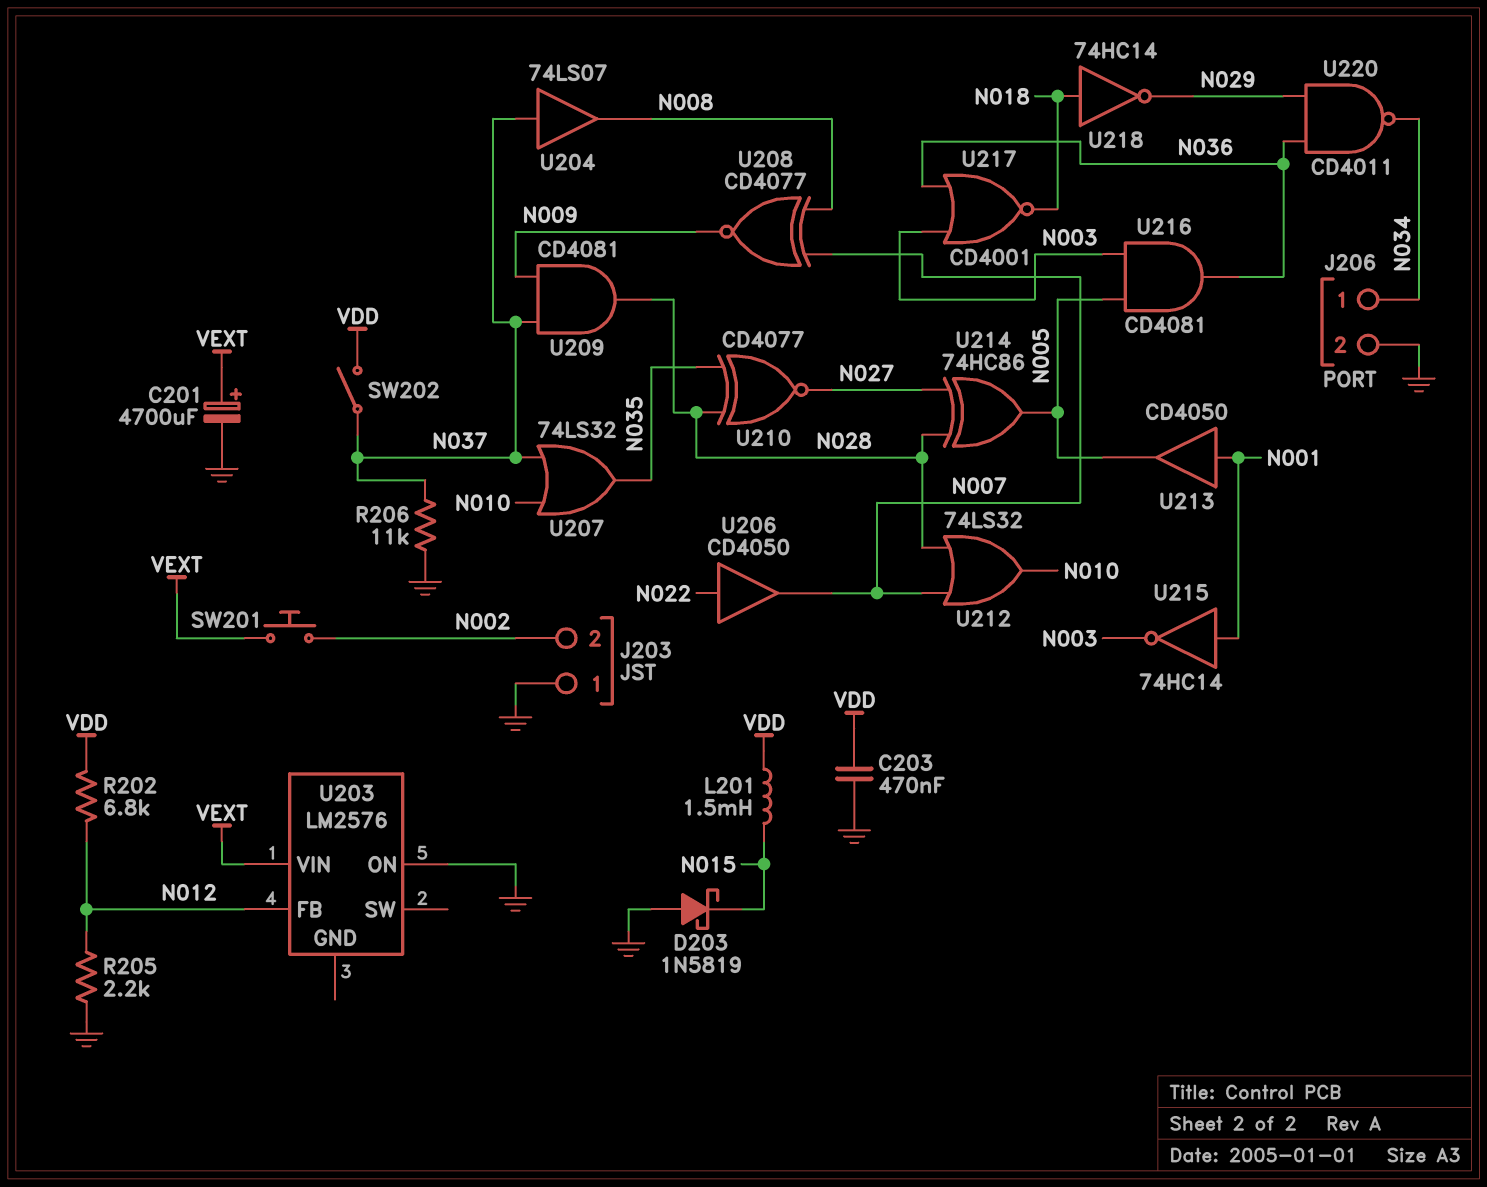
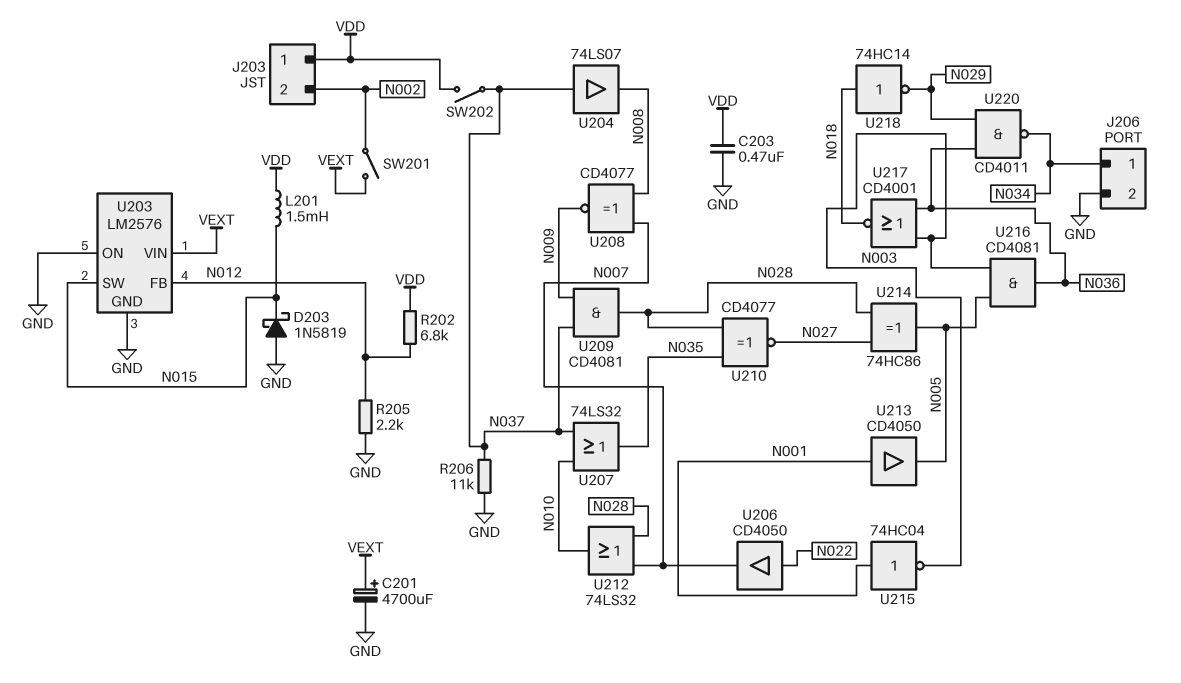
J203 pin 1: GND -> VDD
SW201: button (N002, VEXT) -> switch (N002, VEXT)
U203 pin GND: none -> GND
U203 pin SW: none -> N015
U215: NOT 74HC14 (in N001, out N003) -> NOT 74HC04 (in N001, out N003)

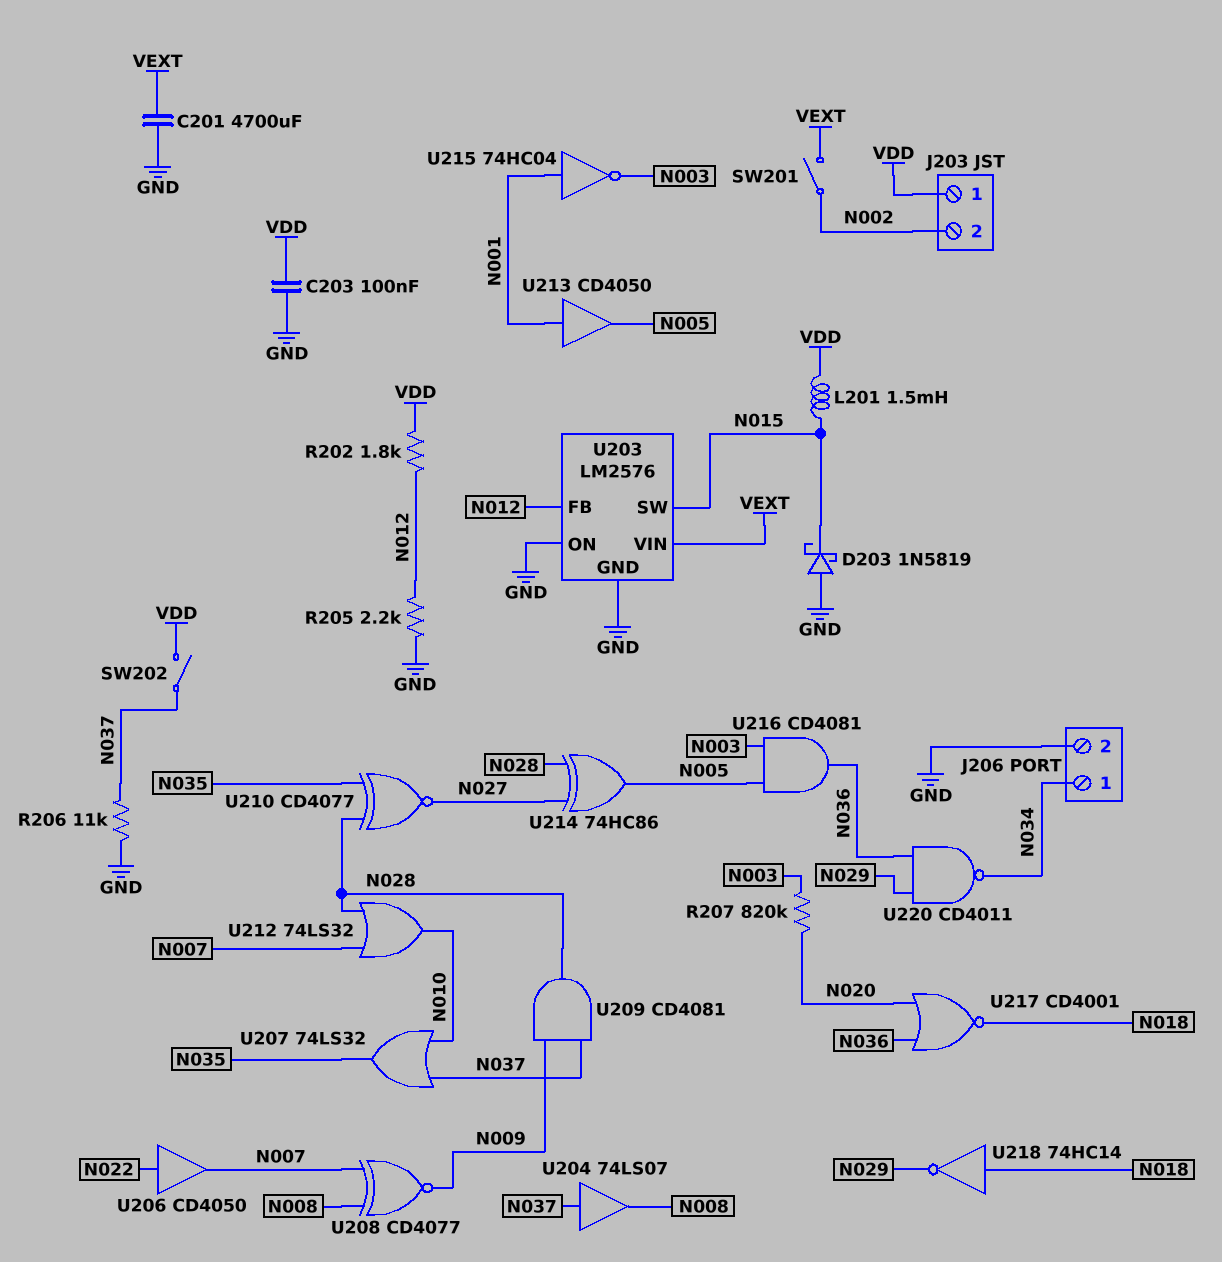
C201: 4700uF (plus VEXT, minus GND) -> 4700uF (GND, VEXT)
C203: 470nF (GND, VDD) -> 100nF (GND, VDD)
R202: 6.8k (N012, VDD) -> 1.8k (N012, VDD)
R207: none -> 820k (N003, N020)
U217: NOR CD4001 (in N003, in N036, out N018) -> NOR CD4001 (in N020, in N036, out N018)

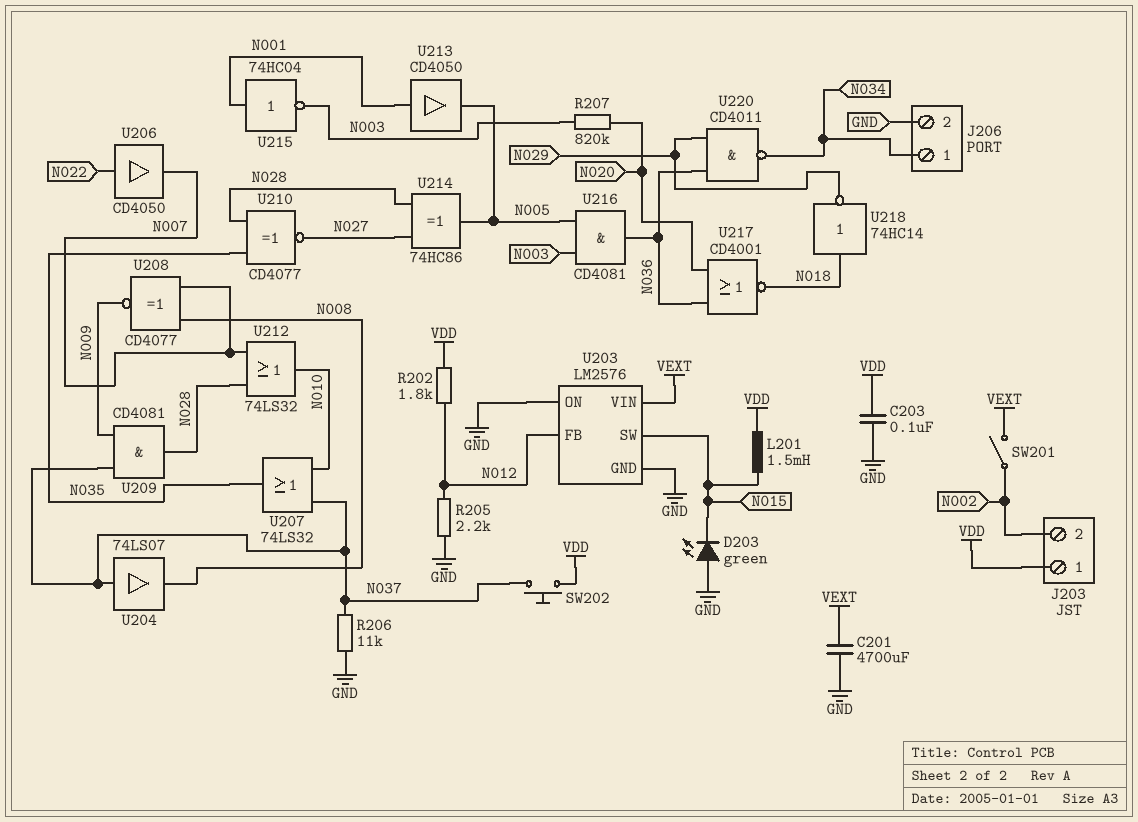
D203: schottky 1N5819 (A GND, K N015) -> LED green (A GND, K N015)
SW202: switch (N037, VDD) -> button (N037, VDD)

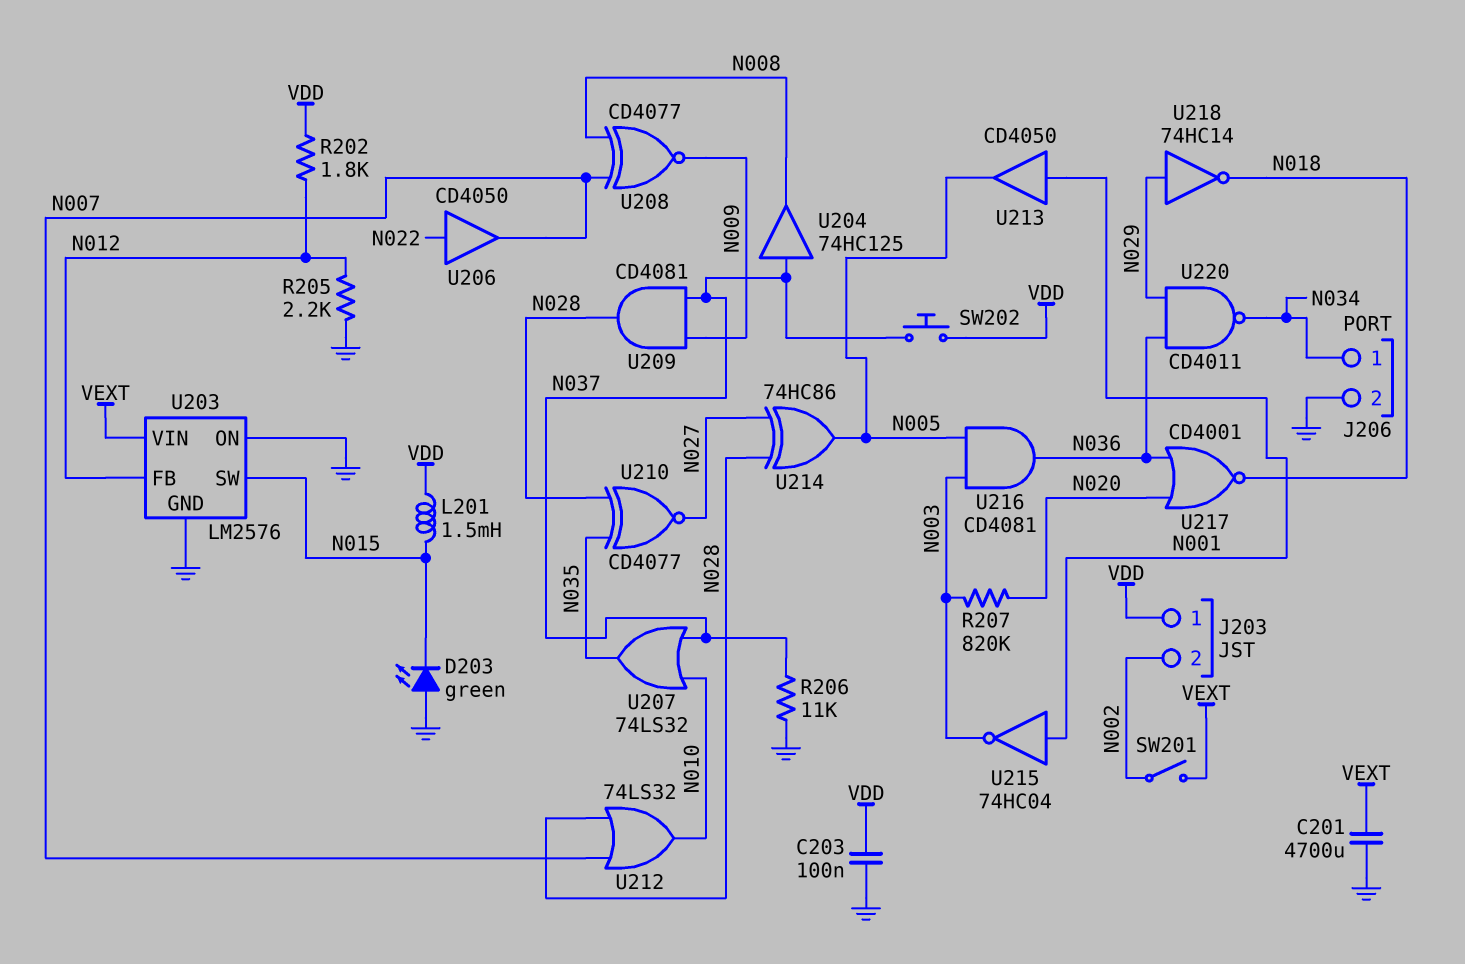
U204: buffer 74LS07 (in N037, out N008) -> buffer 74HC125 (in N037, out N008)
U218: NOT 74HC14 (in N018, out N029) -> NOT 74HC14 (in N029, out N018)

